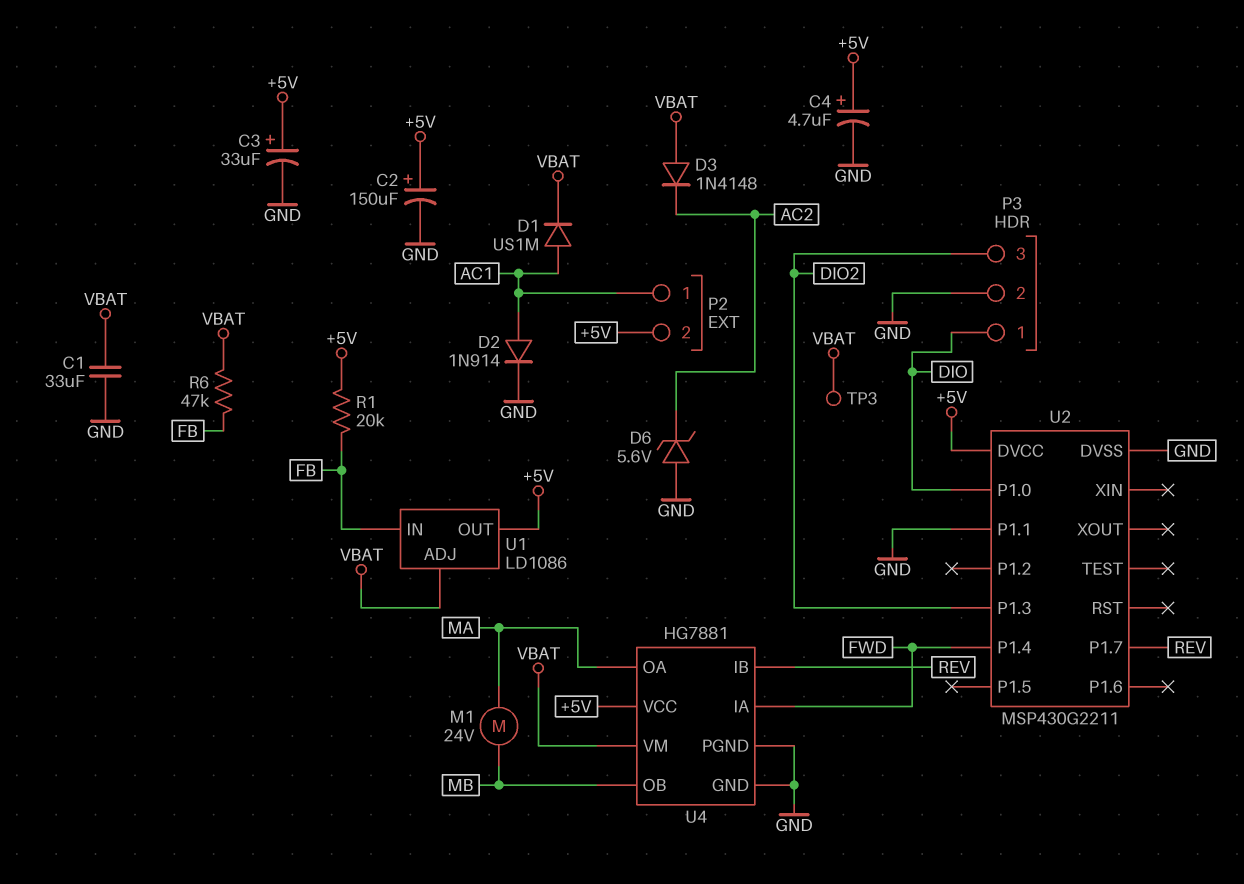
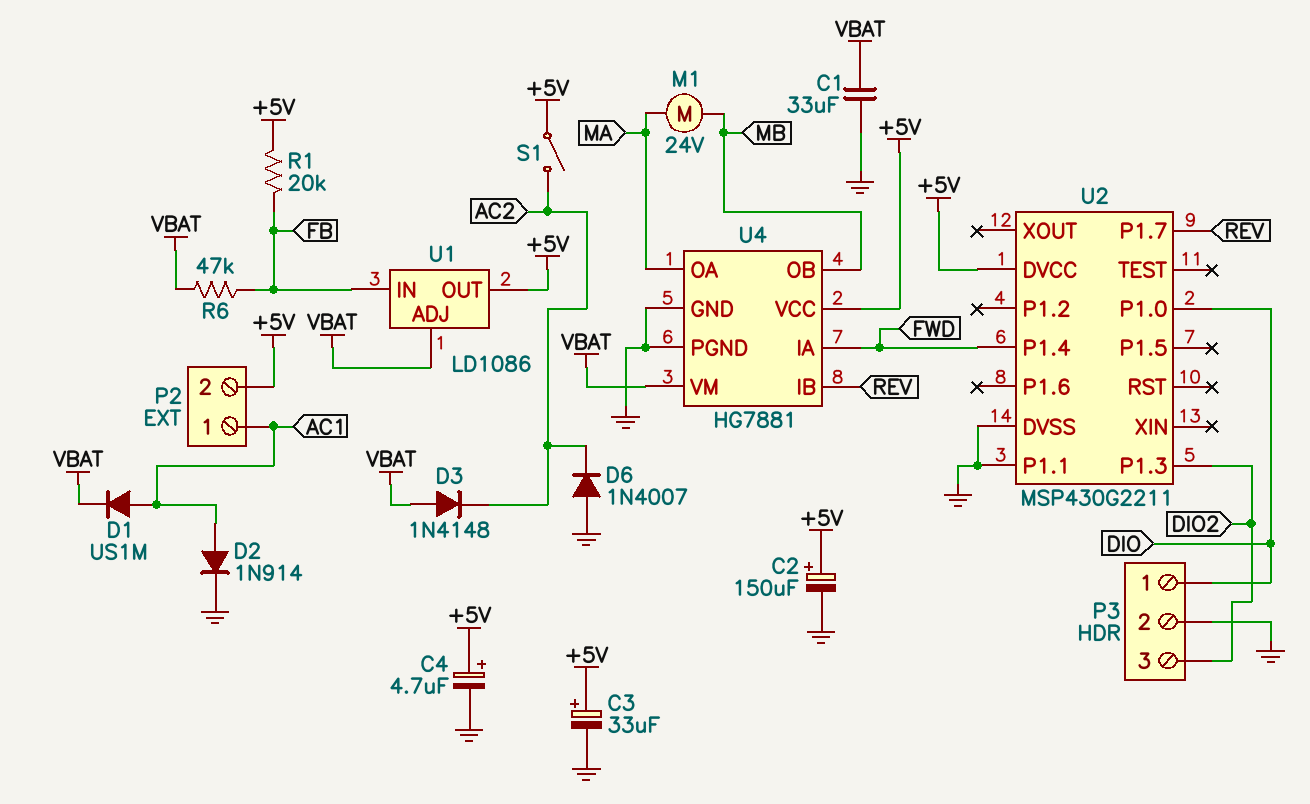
D6: zener 5.6V (A GND, K AC2) -> diode 1N4007 (A GND, K AC2)
S1: none -> switch (+5V, AC2)
TP3: test point (VBAT) -> none

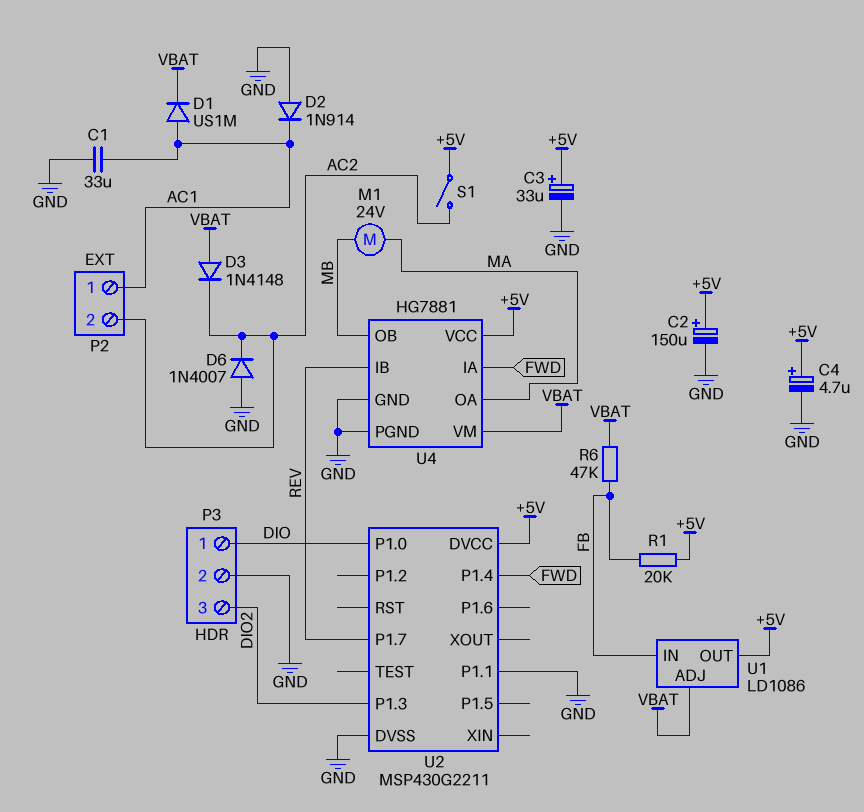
C1: 33uF (GND, VBAT) -> 33uF (AC1, GND)
D2: diode 1N914 (A AC1, K GND) -> diode 1N914 (A GND, K AC1)
P2 pin 2: +5V -> AC2

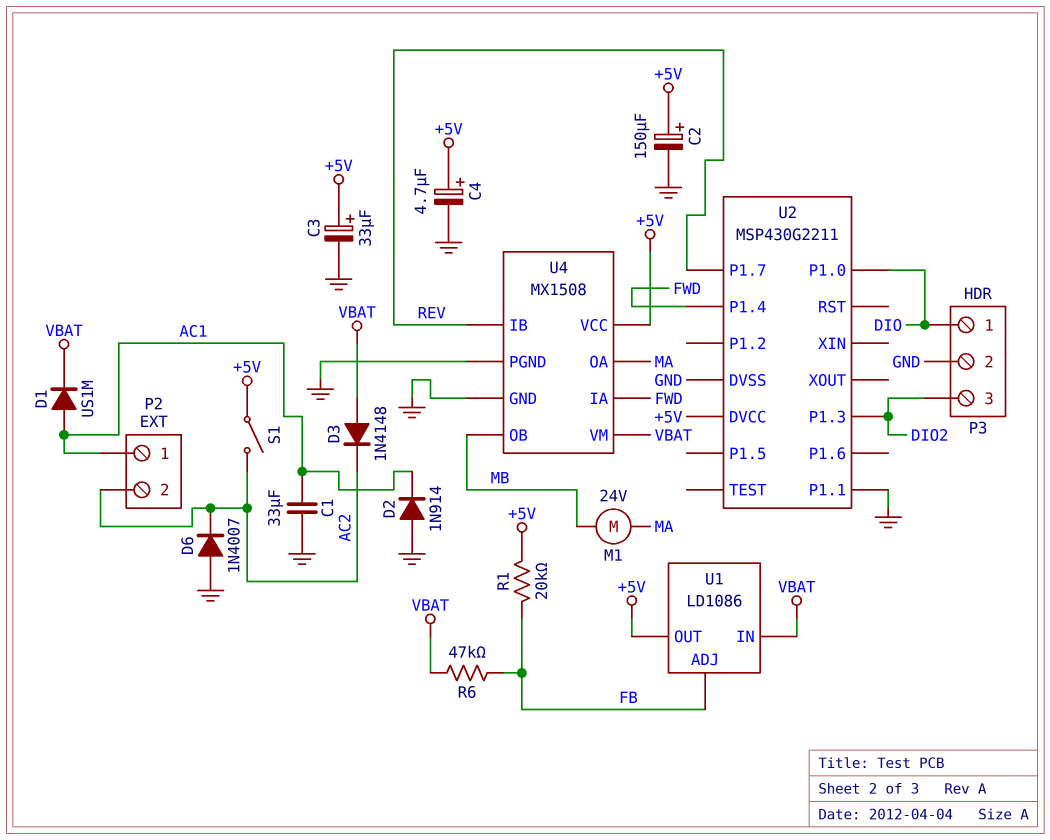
U1 pin ADJ: VBAT -> FB
U1 pin IN: FB -> VBAT
U4: HG7881 -> MX1508

